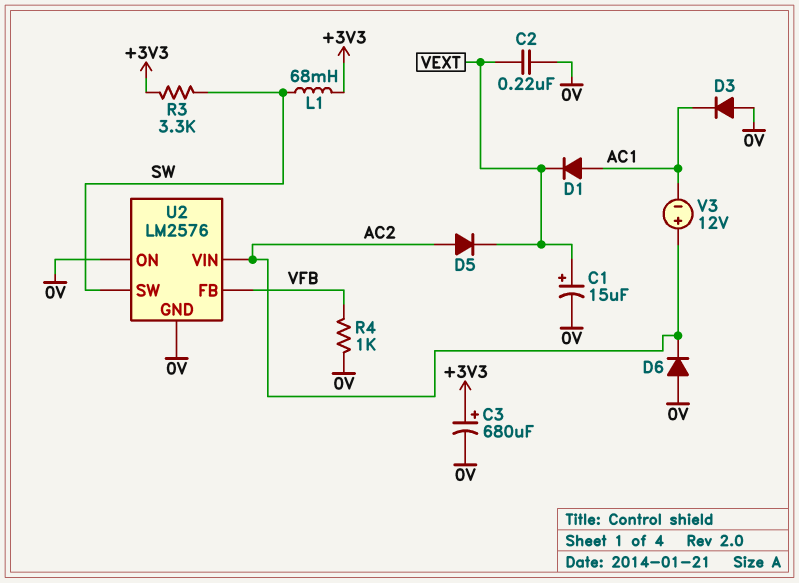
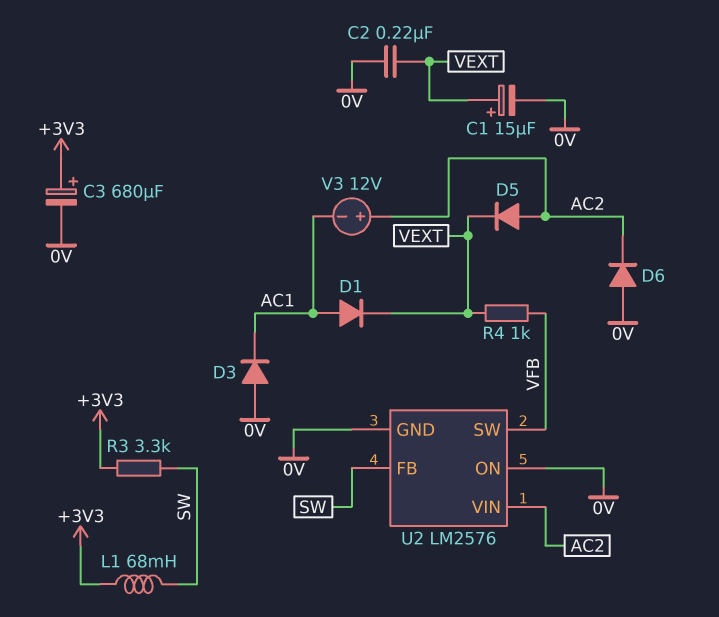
R4: 1k (0V, VFB) -> 1k (VEXT, VFB)
U2 pin FB: VFB -> SW
U2 pin SW: SW -> VFB

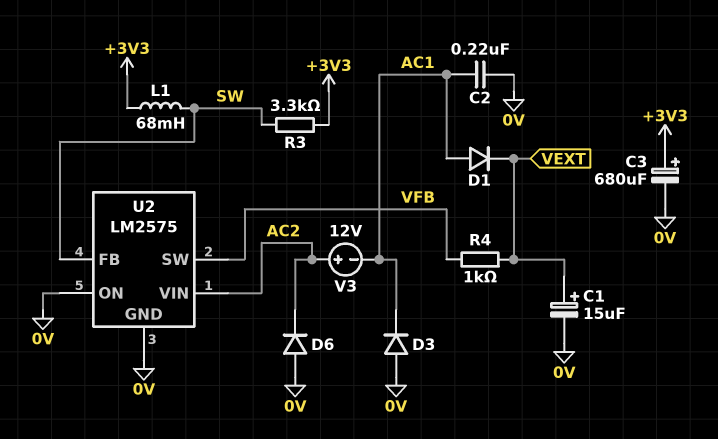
C2: 220nF (0V, VEXT) -> 220nF (0V, AC1)
D5: diode (A AC2, K VEXT) -> none
U2: LM2576 -> LM2575

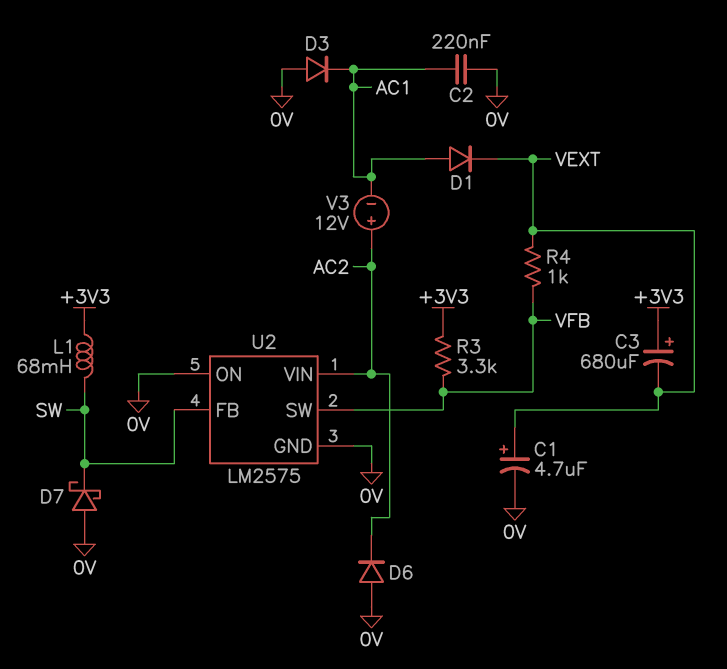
C1: 15uF (plus VEXT, minus 0V) -> 4.7uF (plus VEXT, minus 0V)
C3: 680uF (plus +3V3, minus 0V) -> 680uF (plus +3V3, minus VEXT)
D7: none -> schottky (A 0V, K SW)
R3: 3.3k (+3V3, SW) -> 3.3k (+3V3, VFB)

